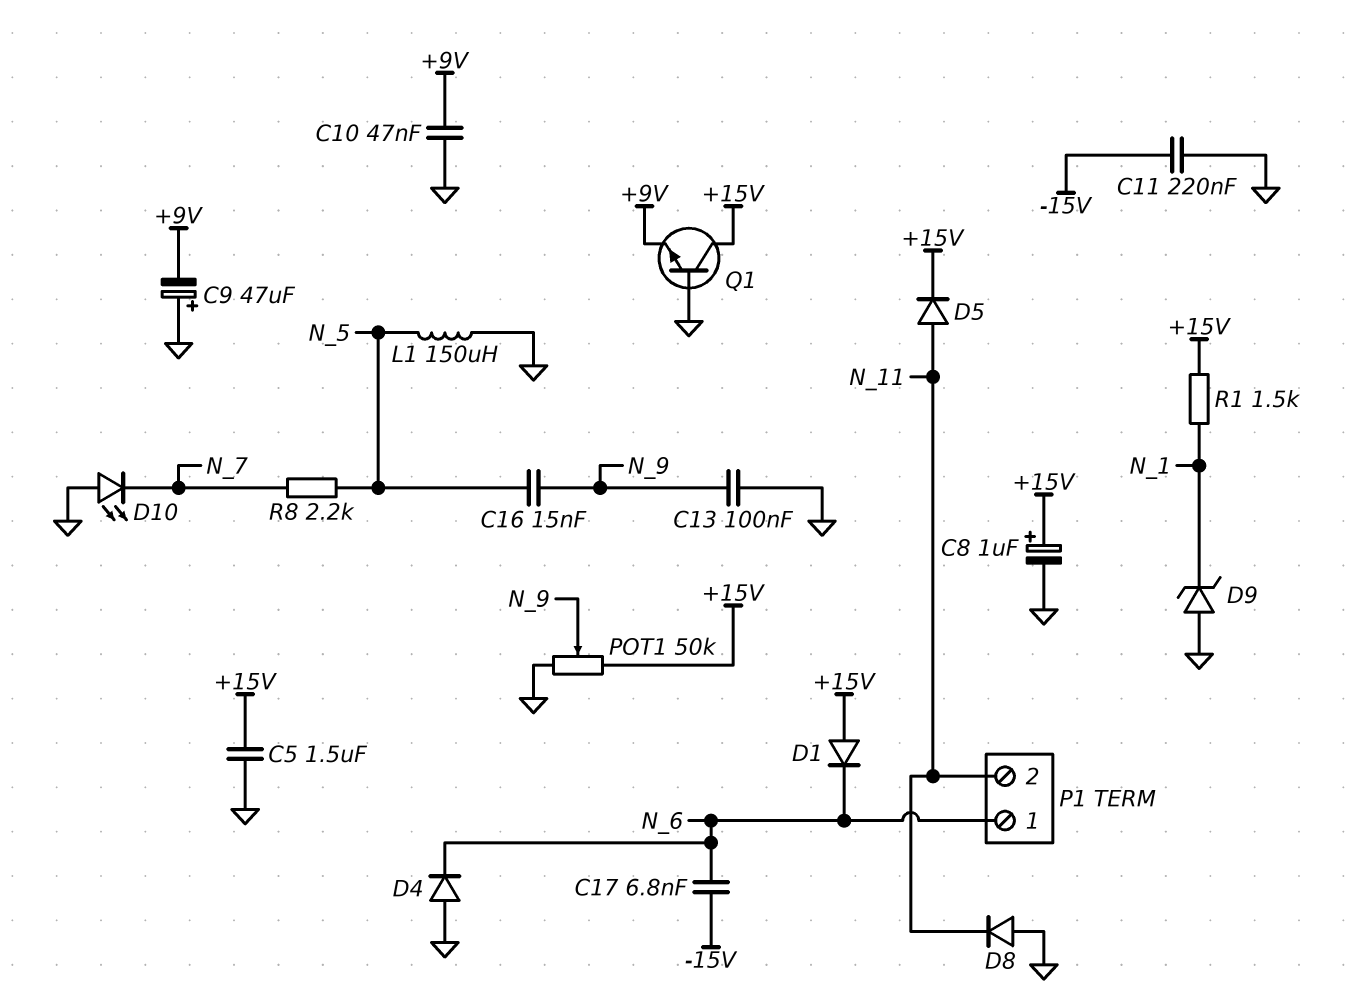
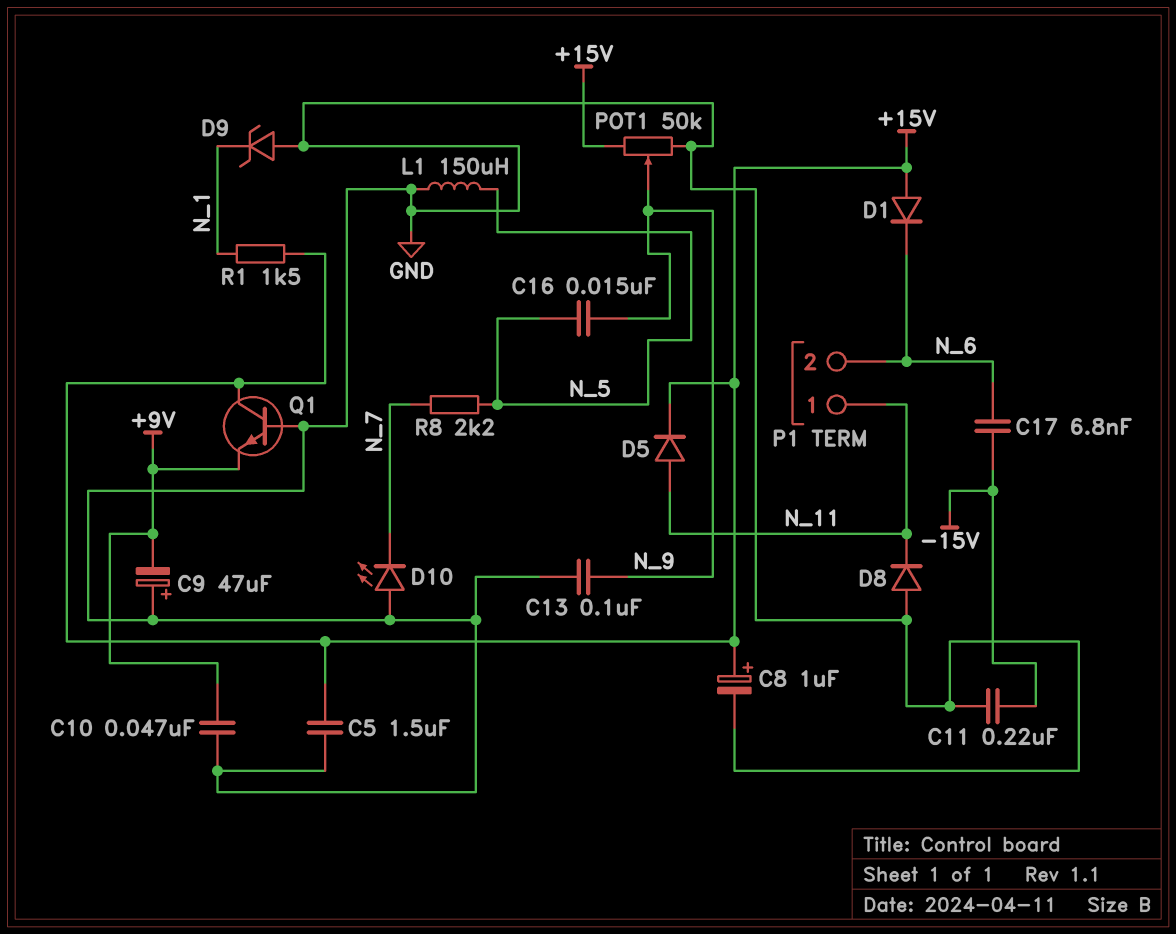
D4: diode (A GND, K N_6) -> none
P1 pin 1: N_6 -> N_11
P1 pin 2: N_11 -> N_6

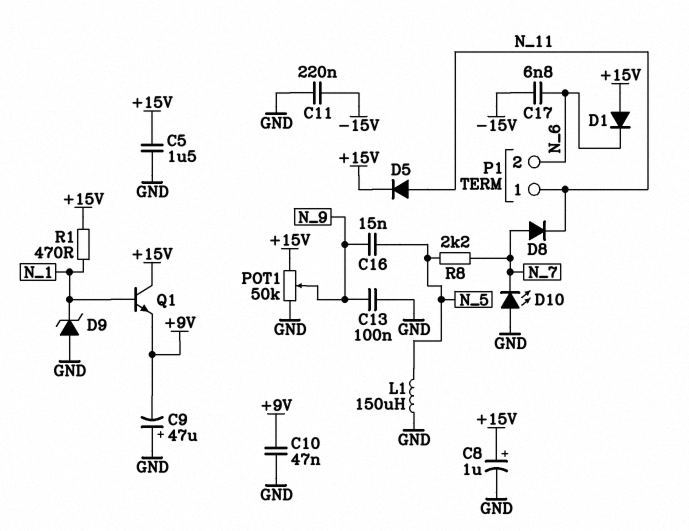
D8: diode (A GND, K N_11) -> diode (A N_7, K N_11)
Q1: NPN (B GND, C +15V, E +9V) -> NPN (B N_1, C +15V, E +9V)
R1: 1.5k (+15V, N_1) -> 470 (+15V, N_1)

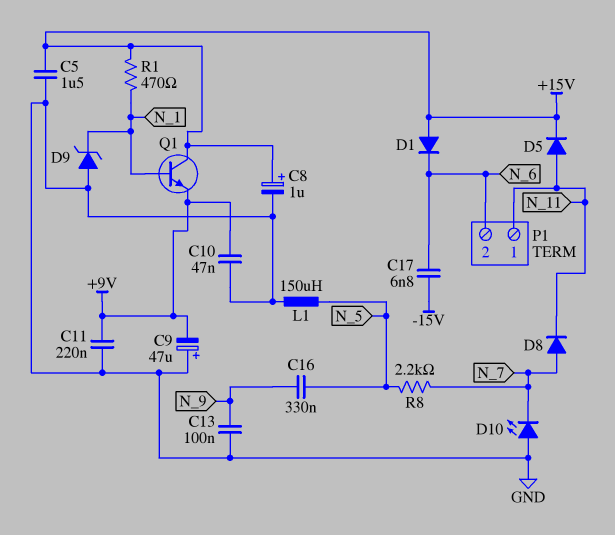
C11: 220nF (-15V, GND) -> 220nF (+9V, GND)
C16: 15nF (N_5, N_9) -> 330nF (N_5, N_9)
POT1: 50k (+15V, GND, wiper N_9) -> none

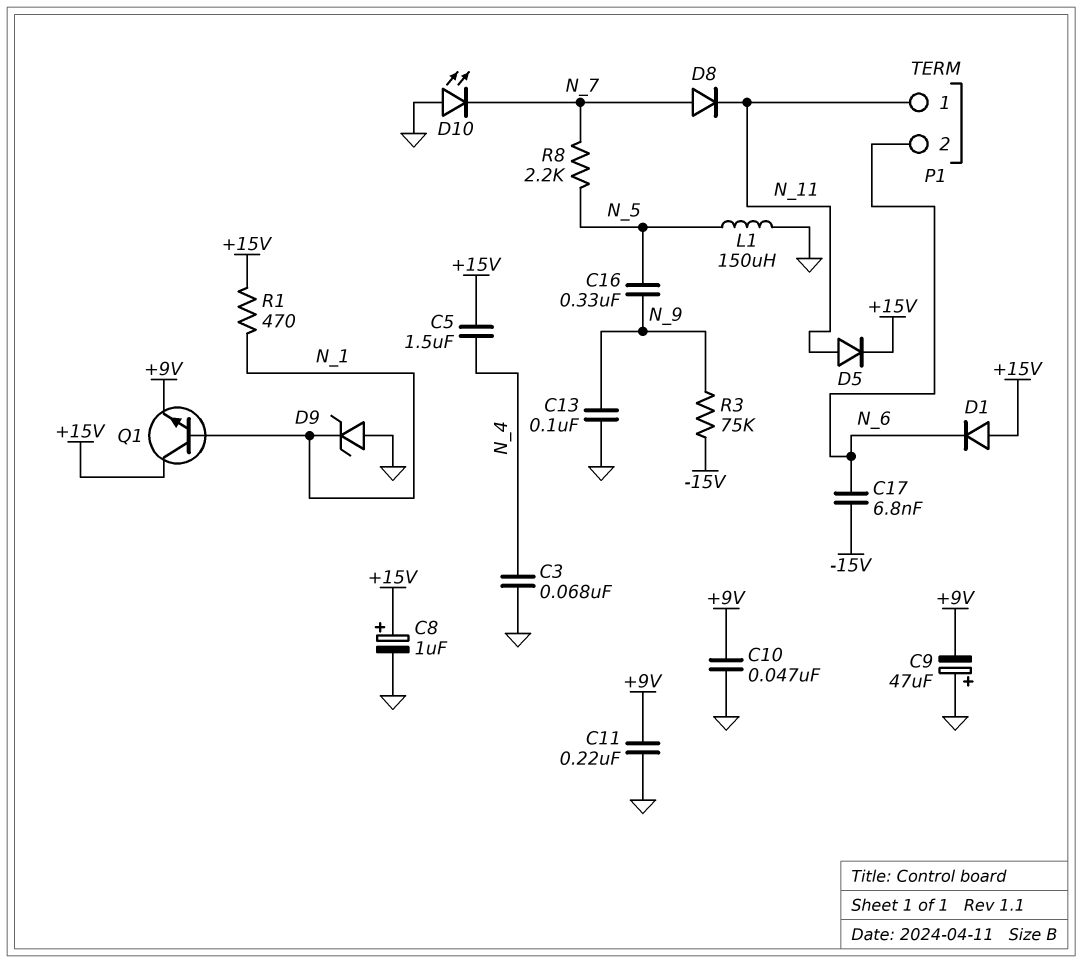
C3: none -> 68nF (GND, N_4)
C5: 1.5uF (+15V, GND) -> 1.5uF (+15V, N_4)
R3: none -> 75k (-15V, N_9)

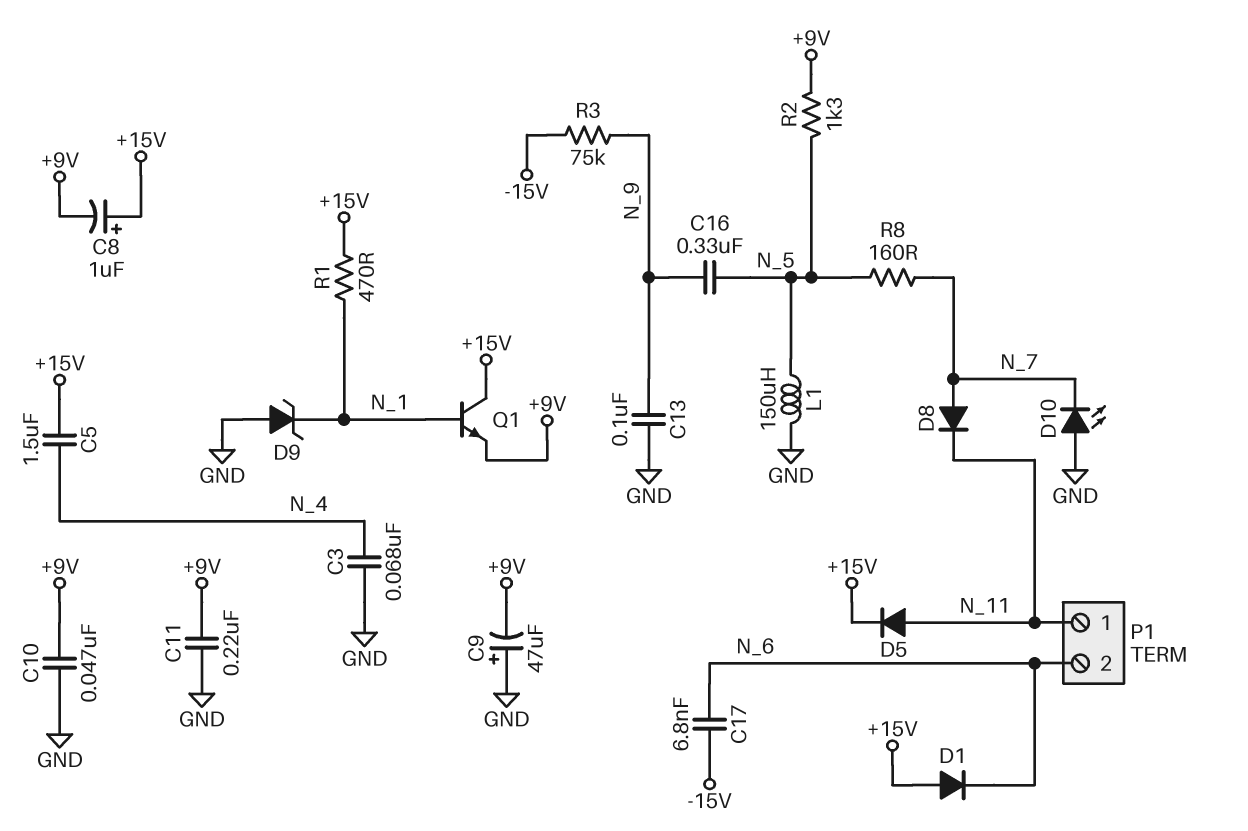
C8: 1uF (plus +15V, minus GND) -> 1uF (plus +15V, minus +9V)
R2: none -> 1.3k (+9V, N_5)
R8: 2.2k (N_5, N_7) -> 160 (N_5, N_7)

